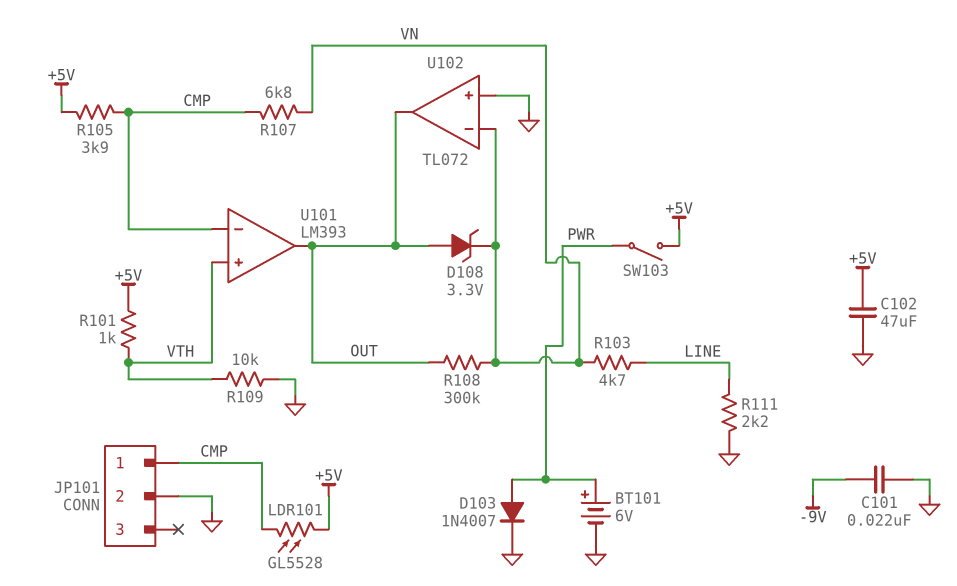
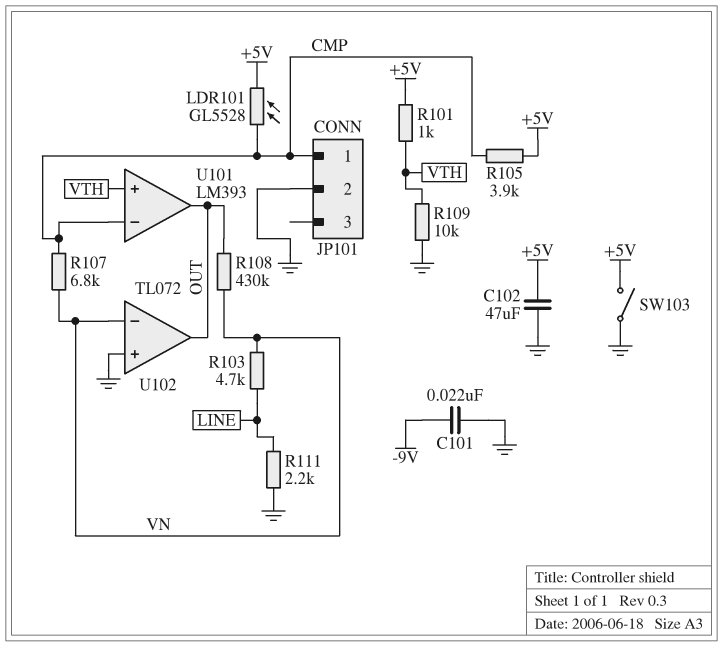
BT101: 6V (plus PWR, minus GND) -> none
D103: diode 1N4007 (A PWR, K GND) -> none
D108: zener 3.3V (A OUT, K VN) -> none
R108: 300k (OUT, VN) -> 430k (OUT, VN)
SW103: switch (+5V, PWR) -> switch (+5V, GND)

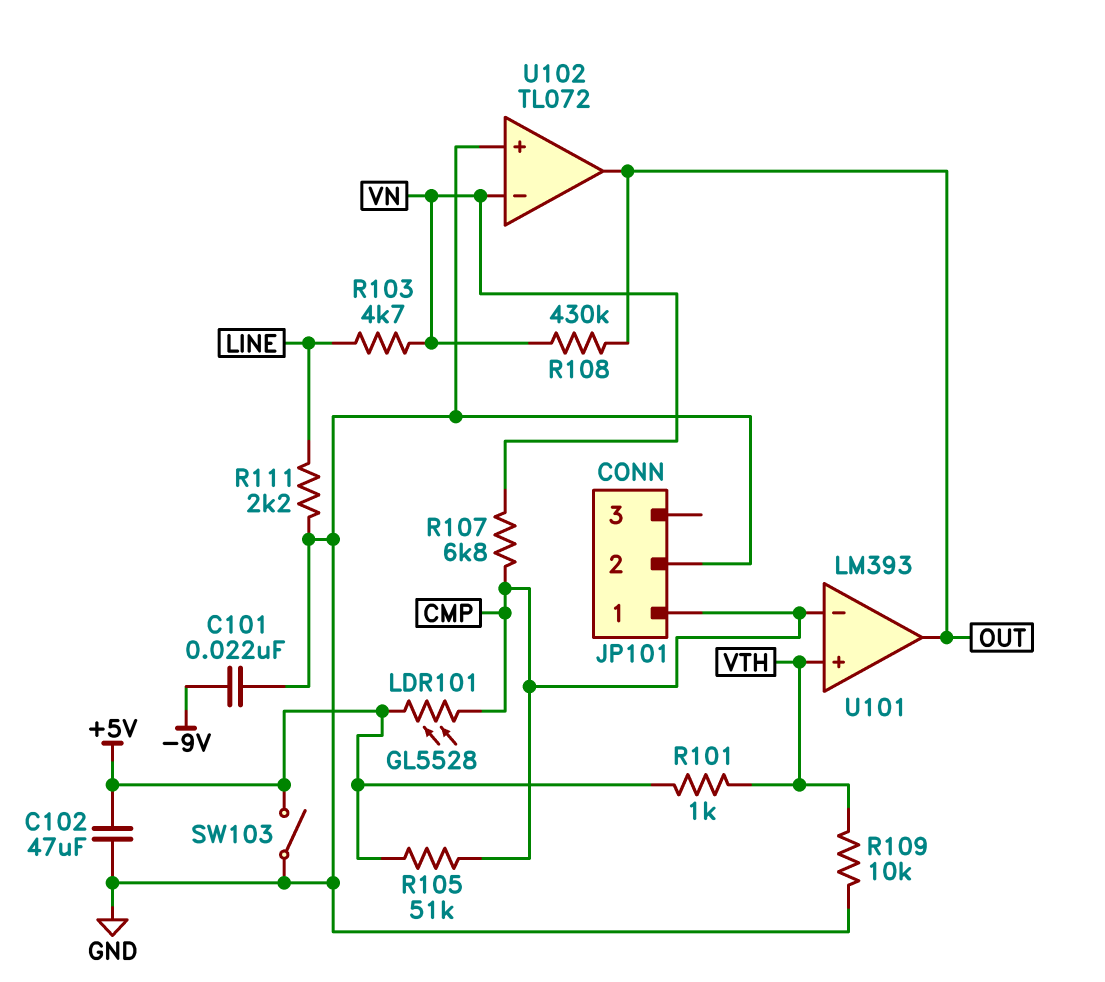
R105: 3.9k (+5V, CMP) -> 51k (+5V, CMP)

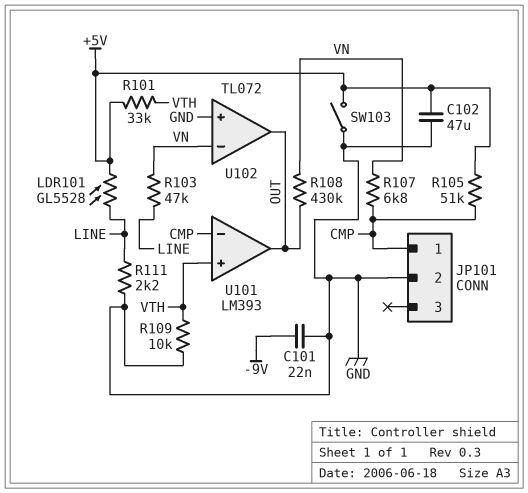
LDR101: GL5528 (+5V, CMP) -> GL5528 (+5V, LINE)
R101: 1k (+5V, VTH) -> 33k (+5V, VTH)
R103: 4.7k (LINE, VN) -> 47k (LINE, VN)

